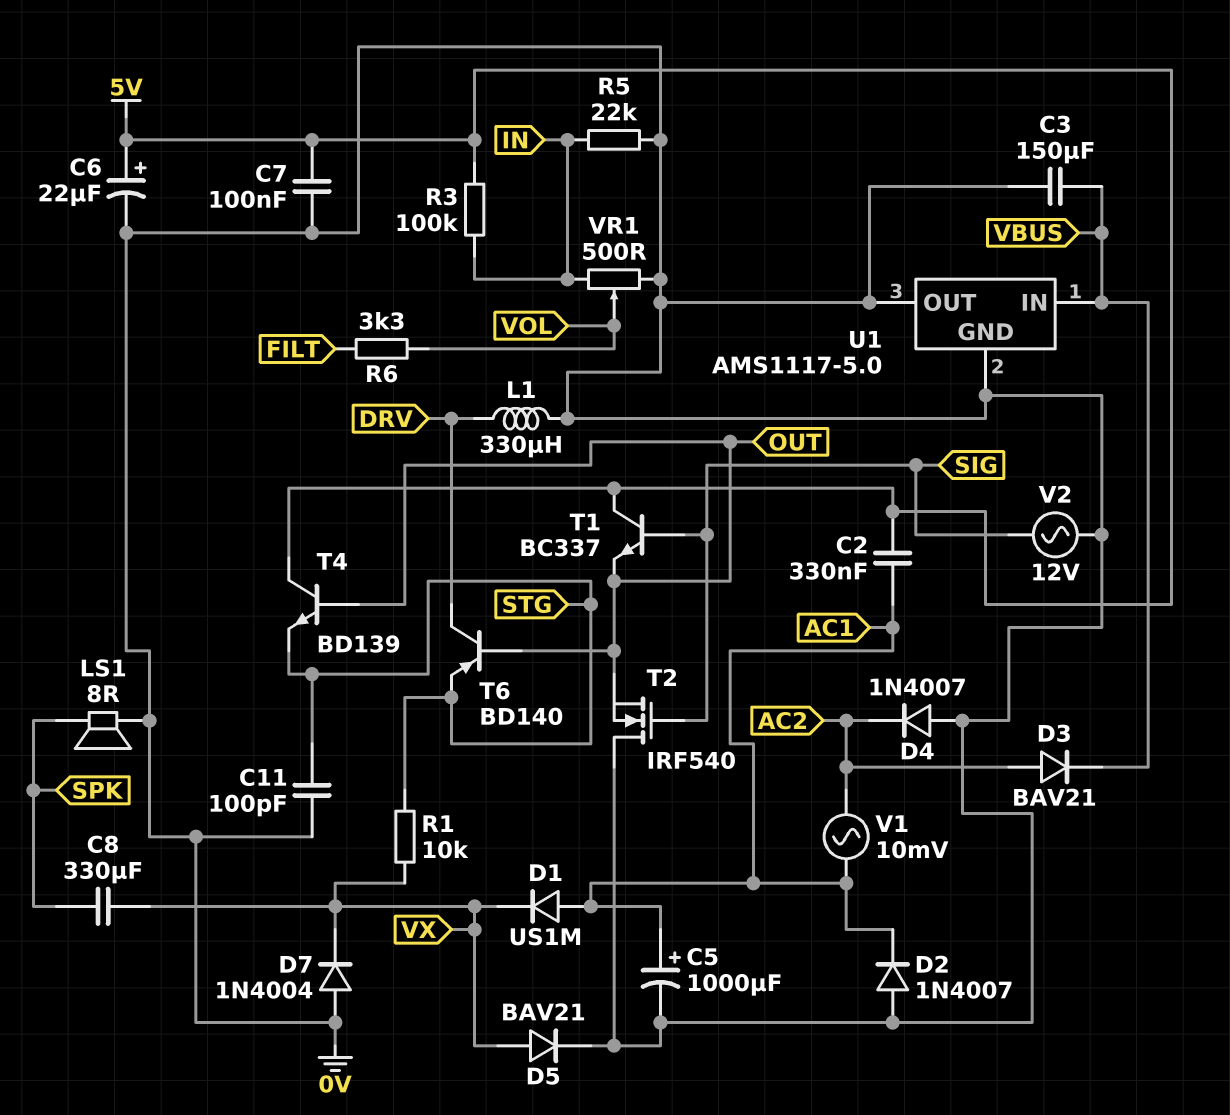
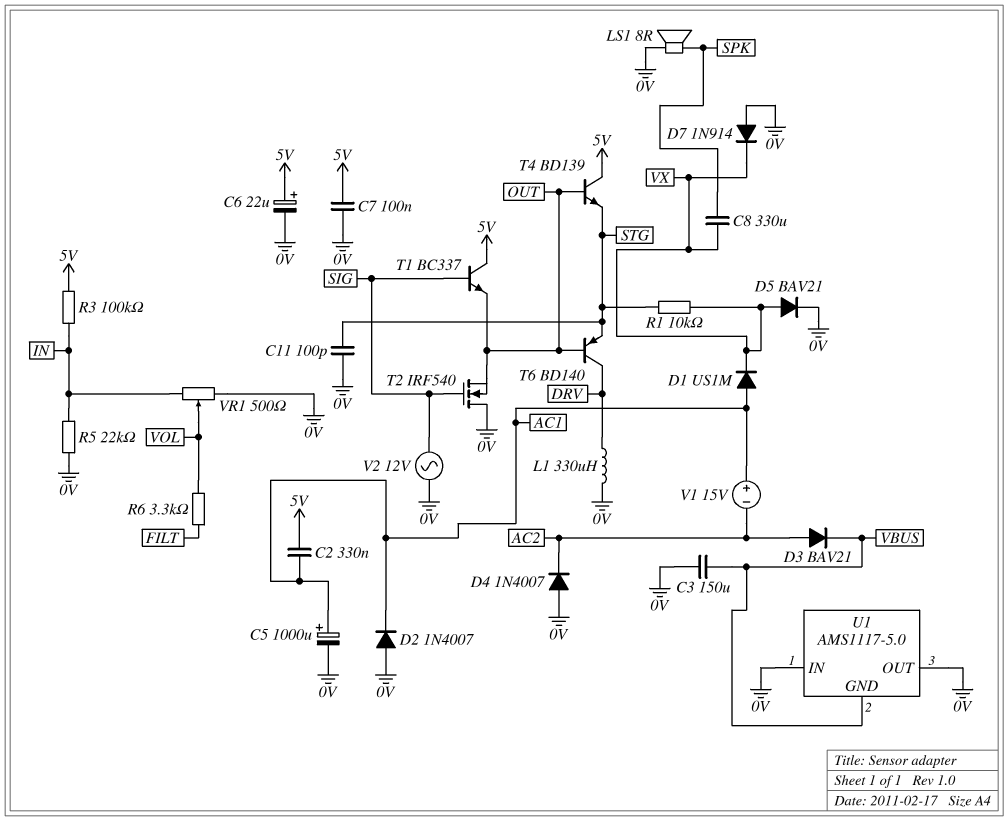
D7: diode 1N4004 (A 0V, K VX) -> diode 1N914 (A 0V, K VX)
U1 pin GND: 0V -> VBUS
U1 pin IN: VBUS -> 0V
V1: AC 10mV (AC1, AC2) -> 15V (plus AC1, minus AC2)

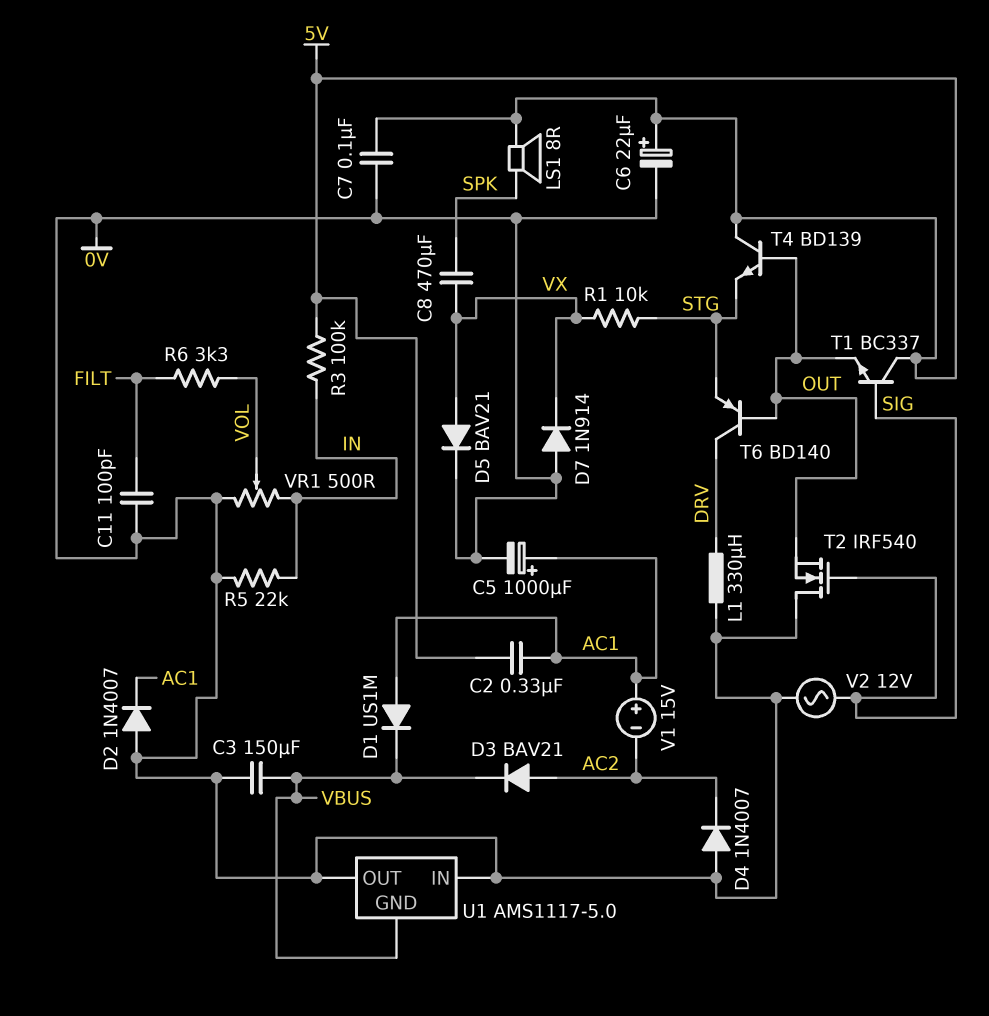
C8: 330uF (SPK, VX) -> 470uF (SPK, VX)
C11: 100pF (0V, STG) -> 100pF (0V, FILT)
D1: diode US1M (A AC1, K VX) -> diode US1M (A AC1, K VBUS)
LS1: speaker 8R (0V, SPK) -> speaker 8R (5V, SPK)

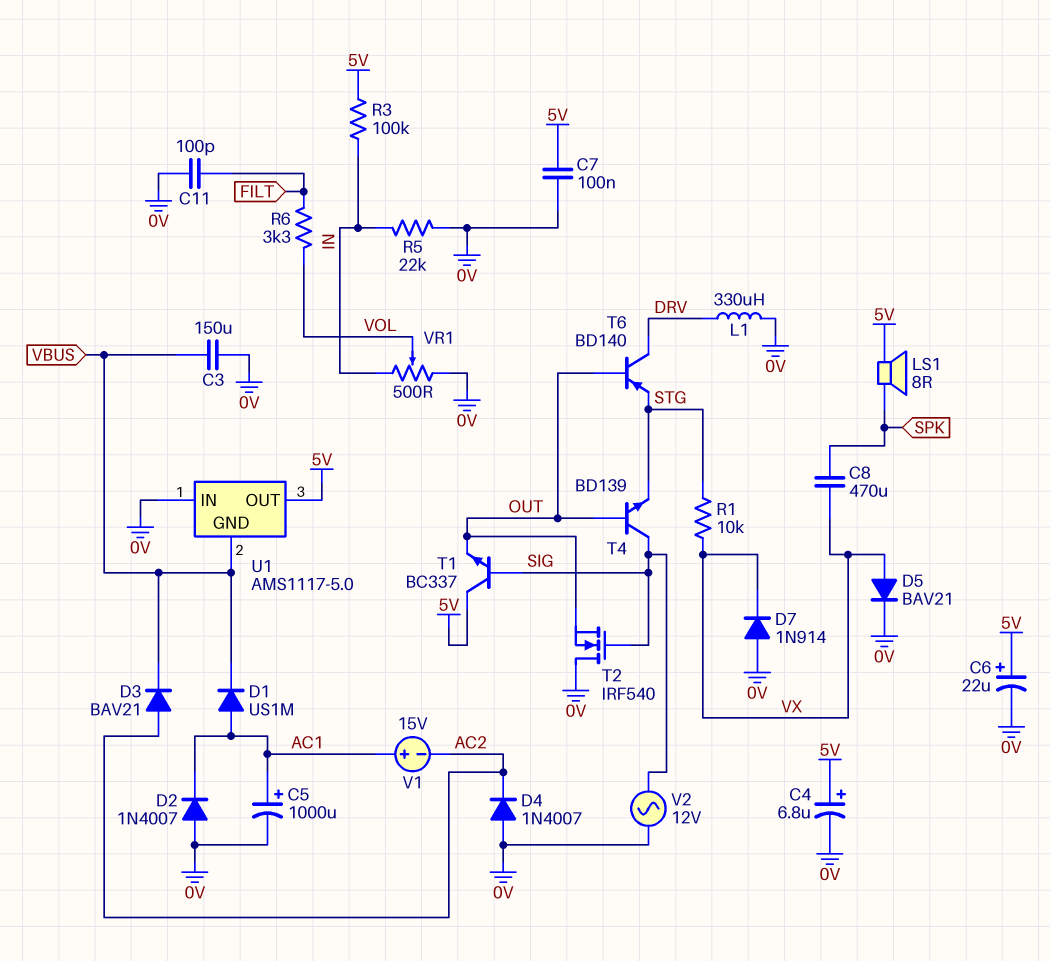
C2: 330nF (5V, AC1) -> none
C4: none -> 6.8uF (plus 5V, minus 0V)
T4: NPN BD139 (B OUT, C 5V, E STG) -> NPN BD139 (B OUT, C SIG, E STG)
U1 pin OUT: 0V -> 5V

